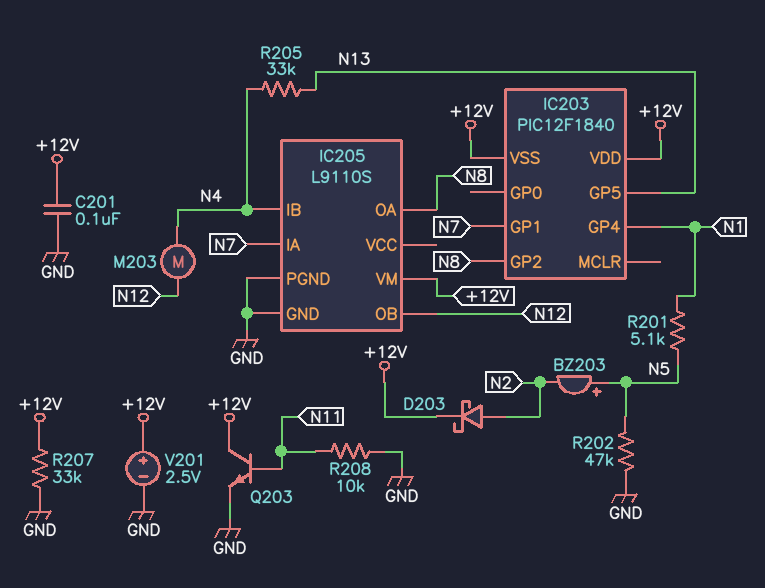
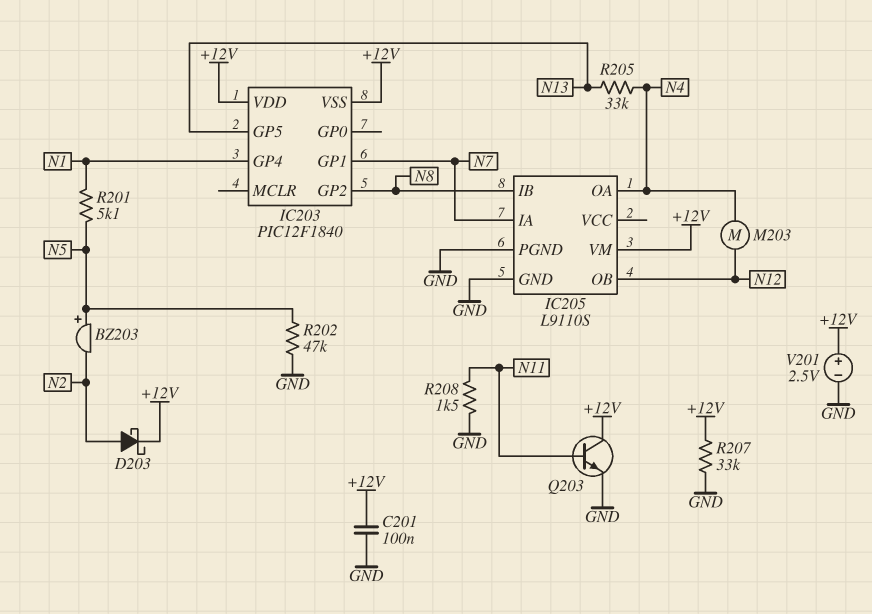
IC205 pin IB: N4 -> N8
IC205 pin OA: N8 -> N4
R208: 10k (GND, N11) -> 1.5k (GND, N11)

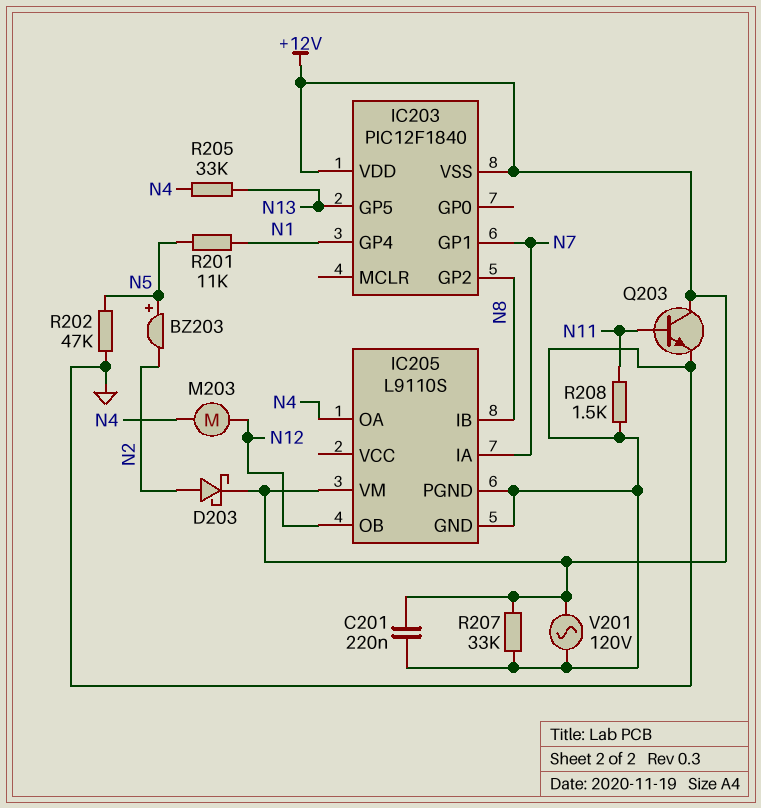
C201: 100nF (+12V, GND) -> 220nF (+12V, GND)
R201: 5.1k (N1, N5) -> 11k (N1, N5)
V201: 2.5V (plus +12V, minus GND) -> AC 120V (+12V, GND)

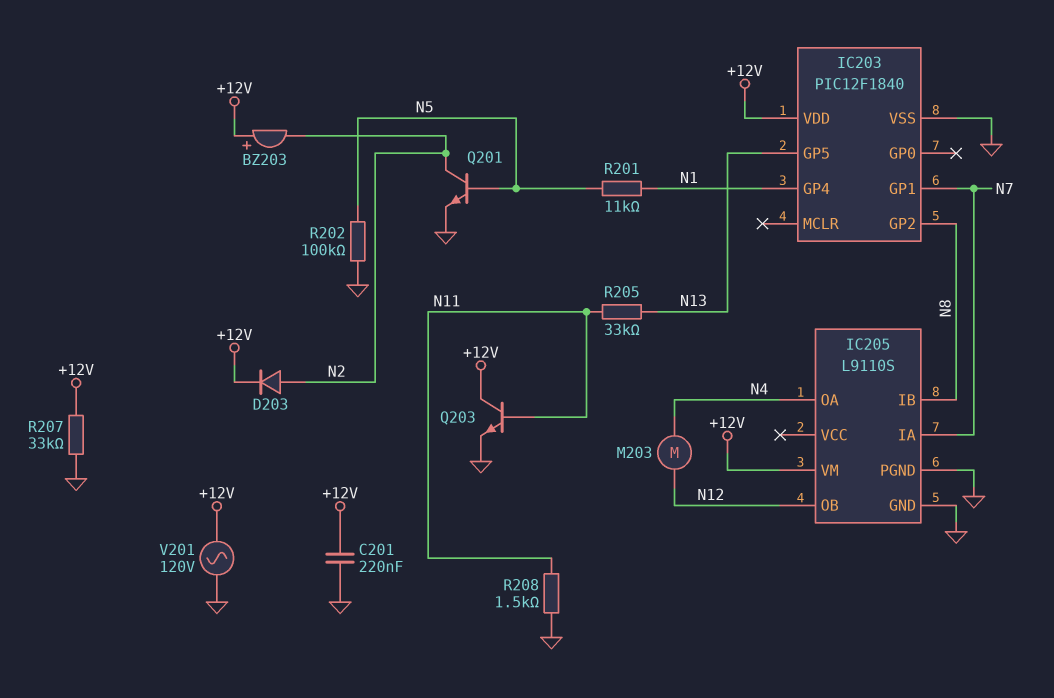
BZ203: buzzer (plus N5, minus N2) -> buzzer (plus +12V, minus N2)
D203: schottky (A N2, K +12V) -> diode (A N2, K +12V)
IC203 pin VSS: +12V -> GND
Q201: none -> NPN (B N5, C N2, E GND)
R202: 47k (GND, N5) -> 100k (GND, N5)
R205: 33k (N4, N13) -> 33k (N11, N13)

